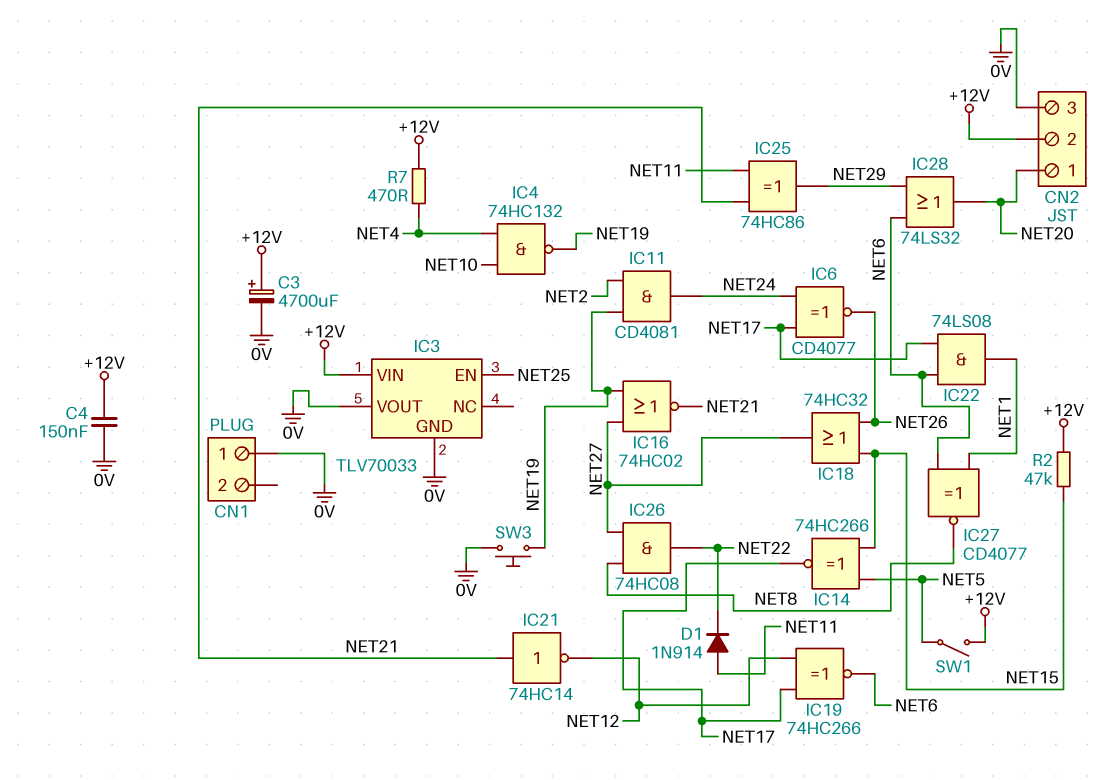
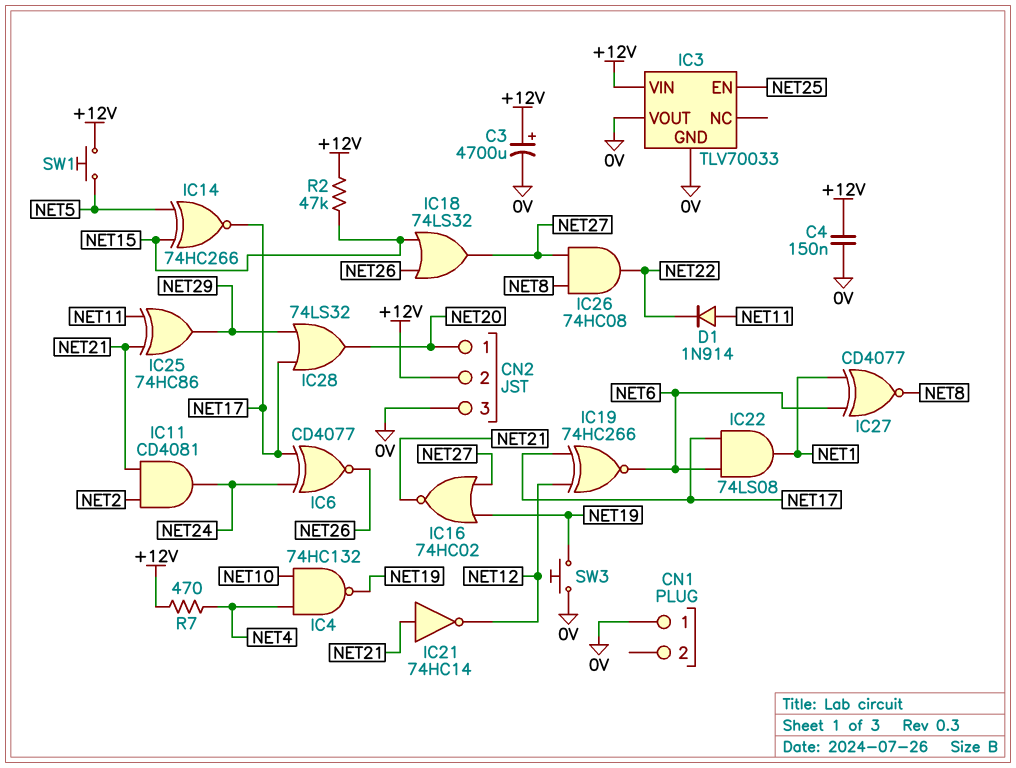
IC11: AND CD4081 (in NET2, in NET19, out NET24) -> AND CD4081 (in NET2, in NET21, out NET24)
IC18: OR 74HC32 (in NET15, in NET26, out NET27) -> OR 74LS32 (in NET15, in NET26, out NET27)
IC28: OR 74LS32 (in NET6, in NET29, out NET20) -> OR 74LS32 (in NET17, in NET29, out NET20)
SW1: switch (+12V, NET5) -> button (+12V, NET5)

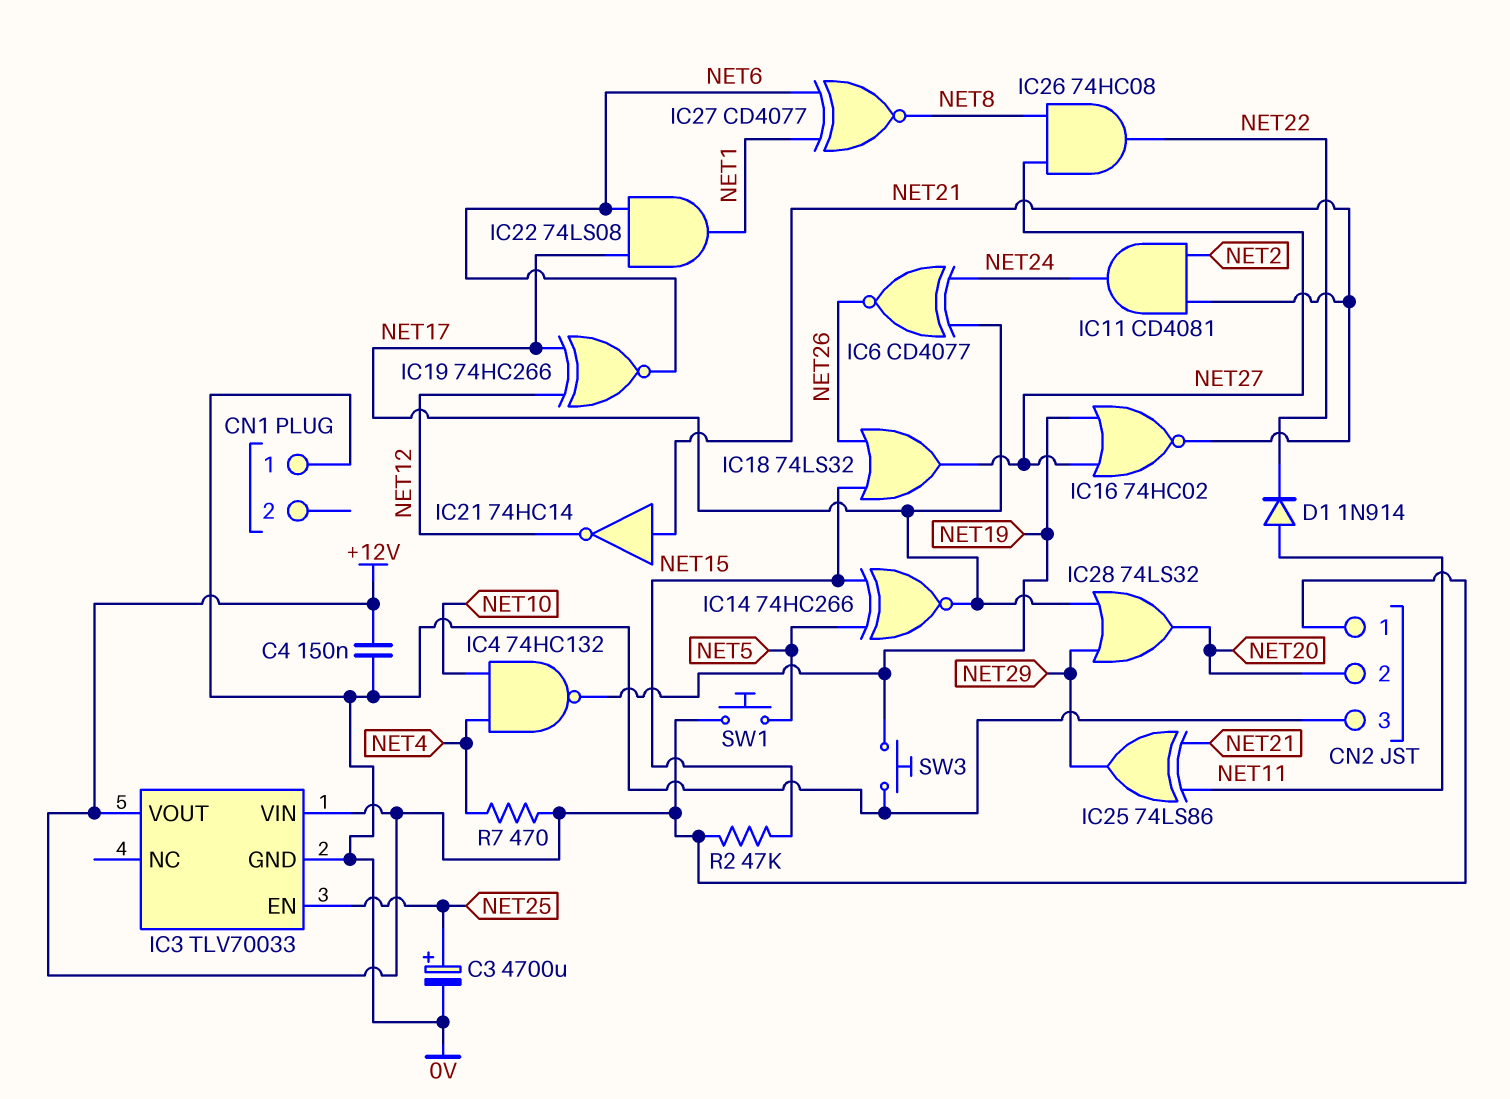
C3: 4700uF (plus +12V, minus 0V) -> 4700uF (plus NET25, minus 0V)
CN2 pin 1: NET20 -> +12V
CN2 pin 2: +12V -> NET20
IC3 pin VOUT: 0V -> +12V
IC25: XOR 74HC86 (in NET11, in NET21, out NET29) -> XOR 74LS86 (in NET11, in NET21, out NET29)

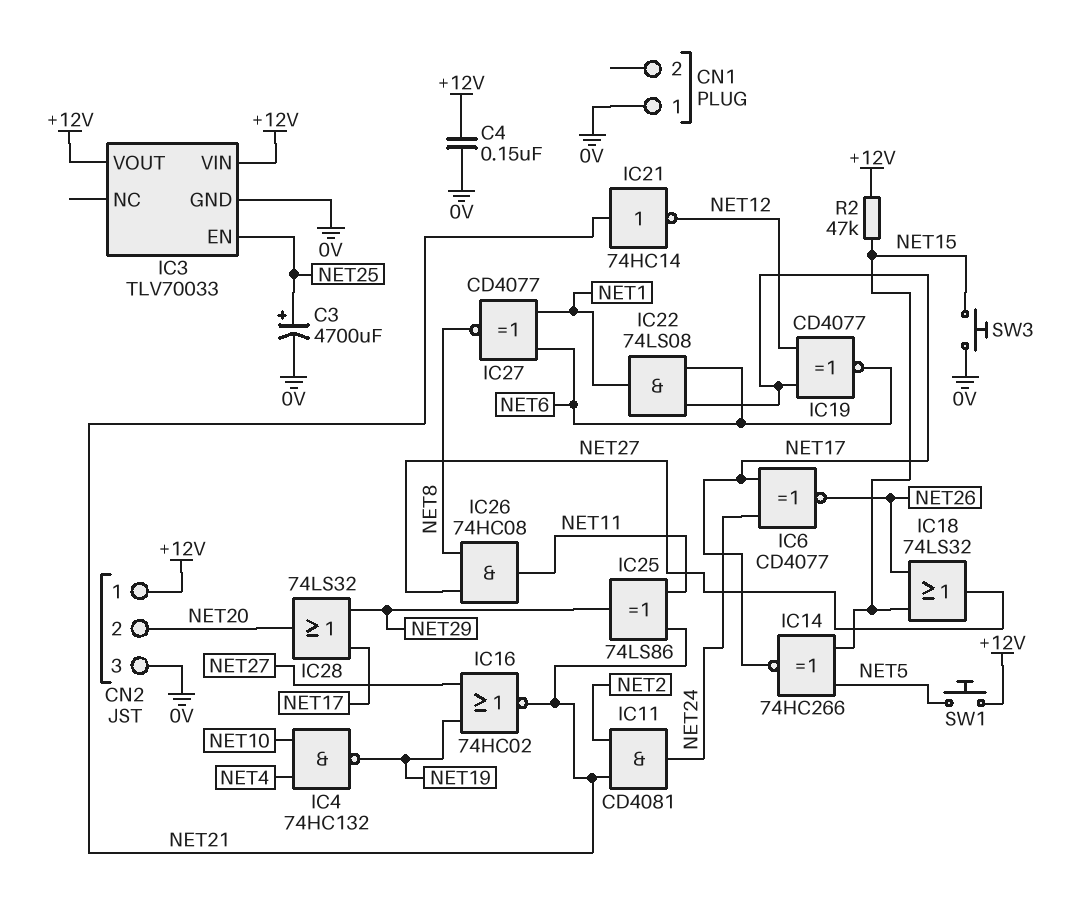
D1: diode 1N914 (A NET11, K NET22) -> none
IC19: XNOR 74HC266 (in NET12, in NET17, out NET6) -> XNOR CD4077 (in NET12, in NET17, out NET6)
IC26: AND 74HC08 (in NET8, in NET27, out NET22) -> AND 74HC08 (in NET8, in NET27, out NET11)
R7: 470 (+12V, NET4) -> none
SW3: button (0V, NET19) -> button (0V, NET15)

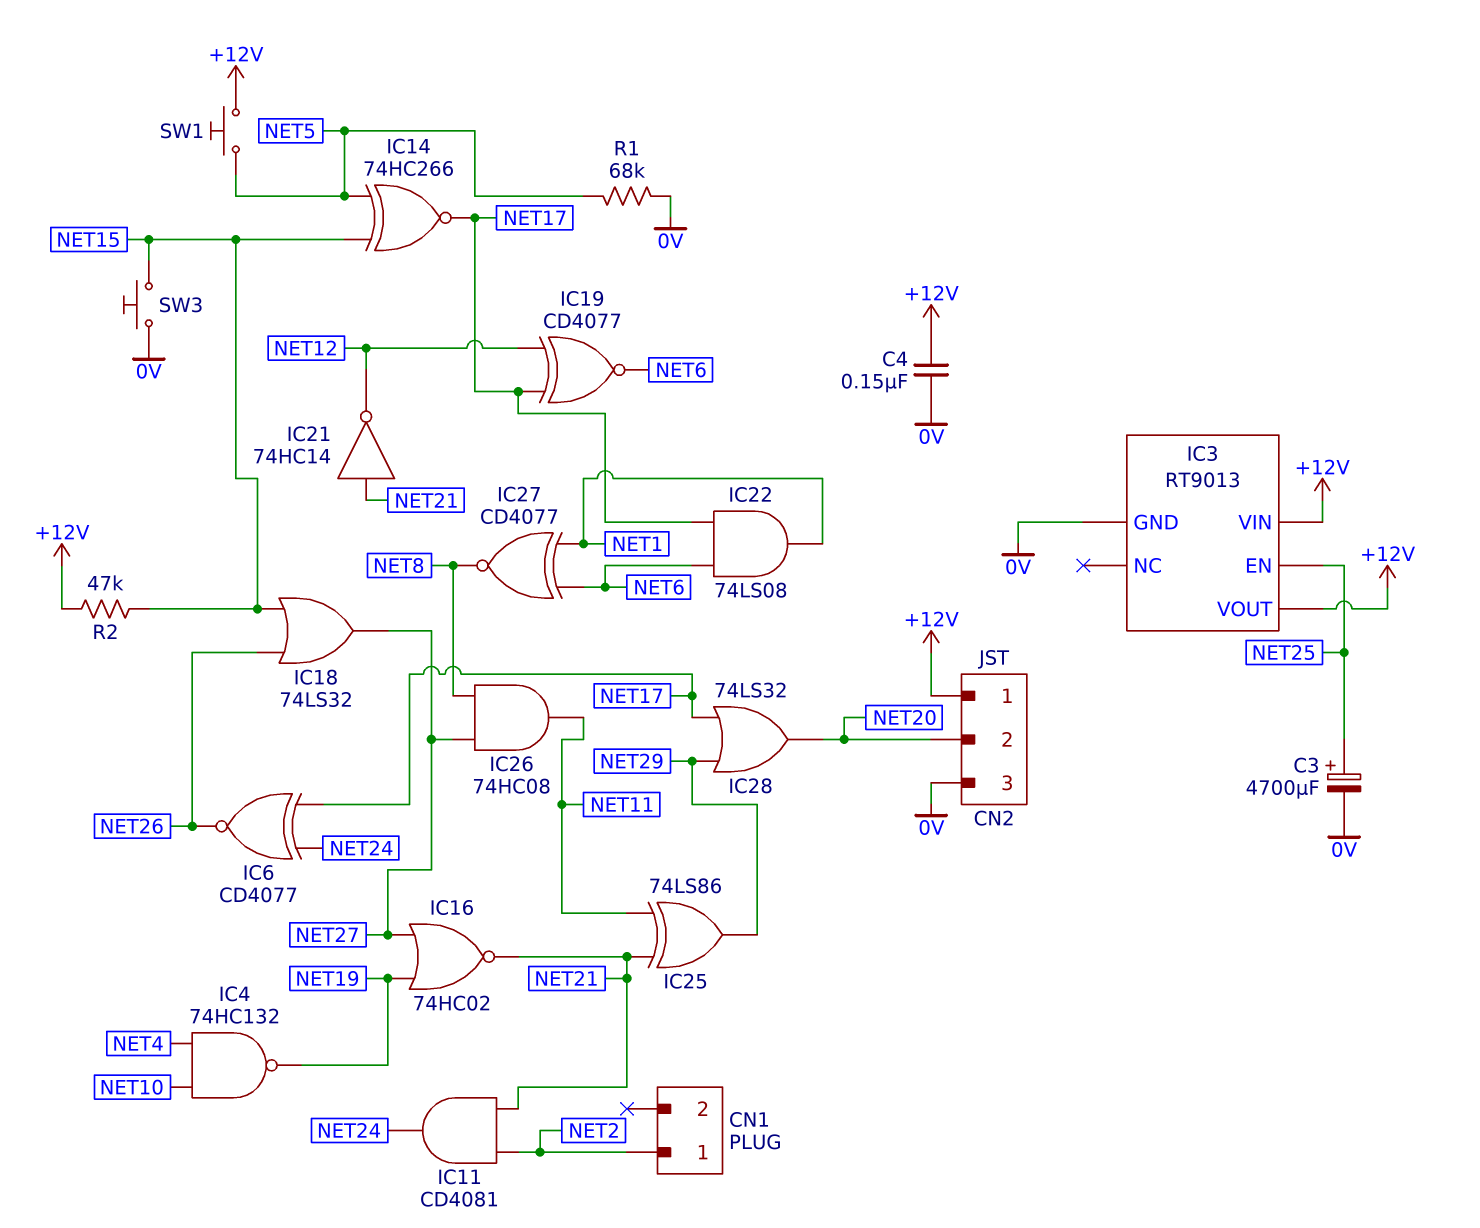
CN1 pin 1: 0V -> NET2
IC3: TLV70033 -> RT9013
R1: none -> 68k (0V, NET5)

